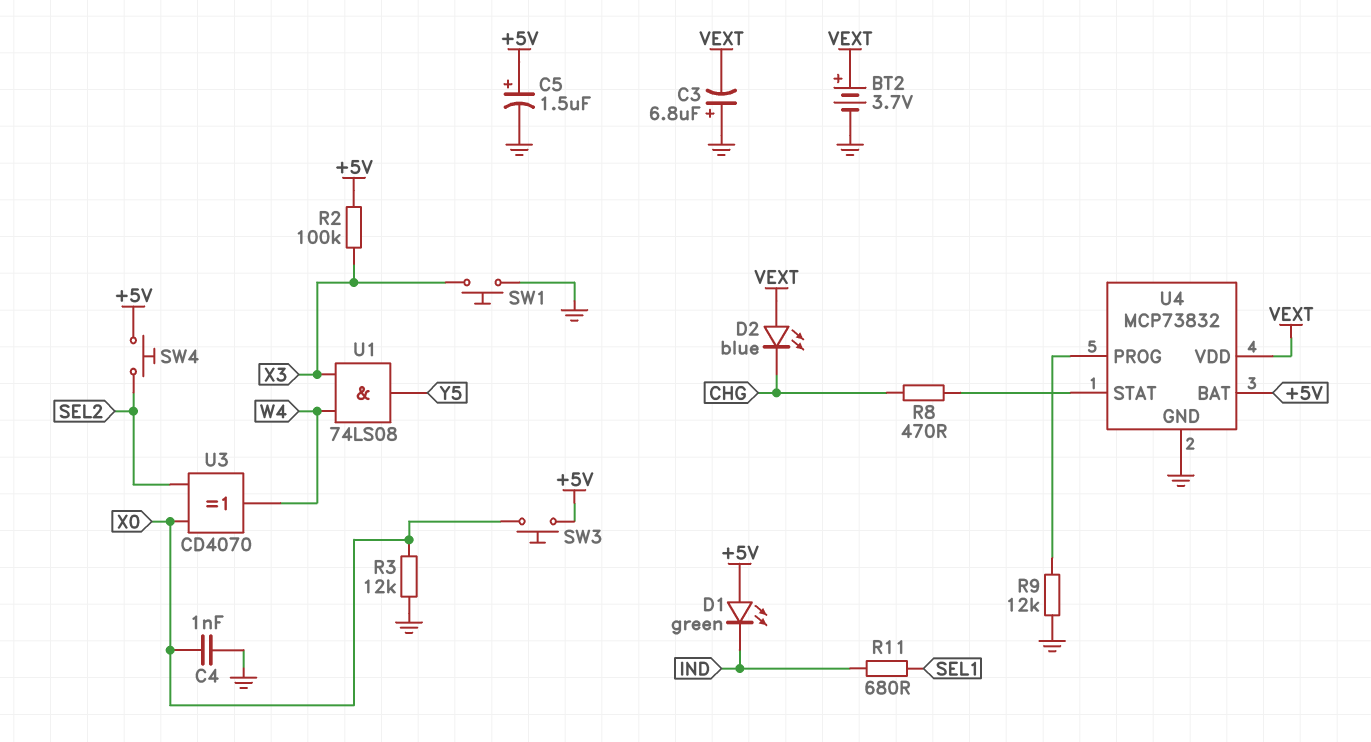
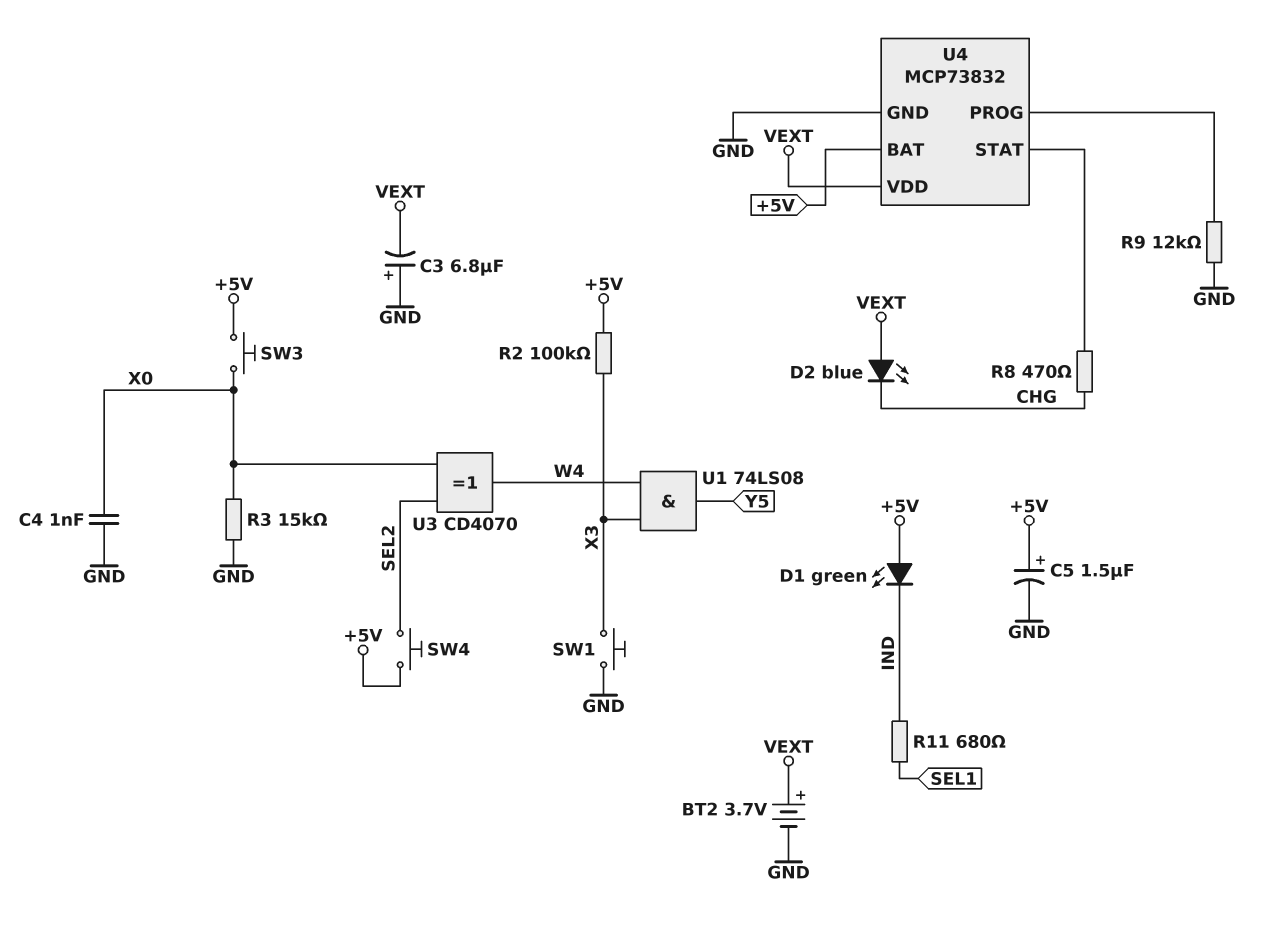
R3: 12k (GND, X0) -> 15k (GND, X0)

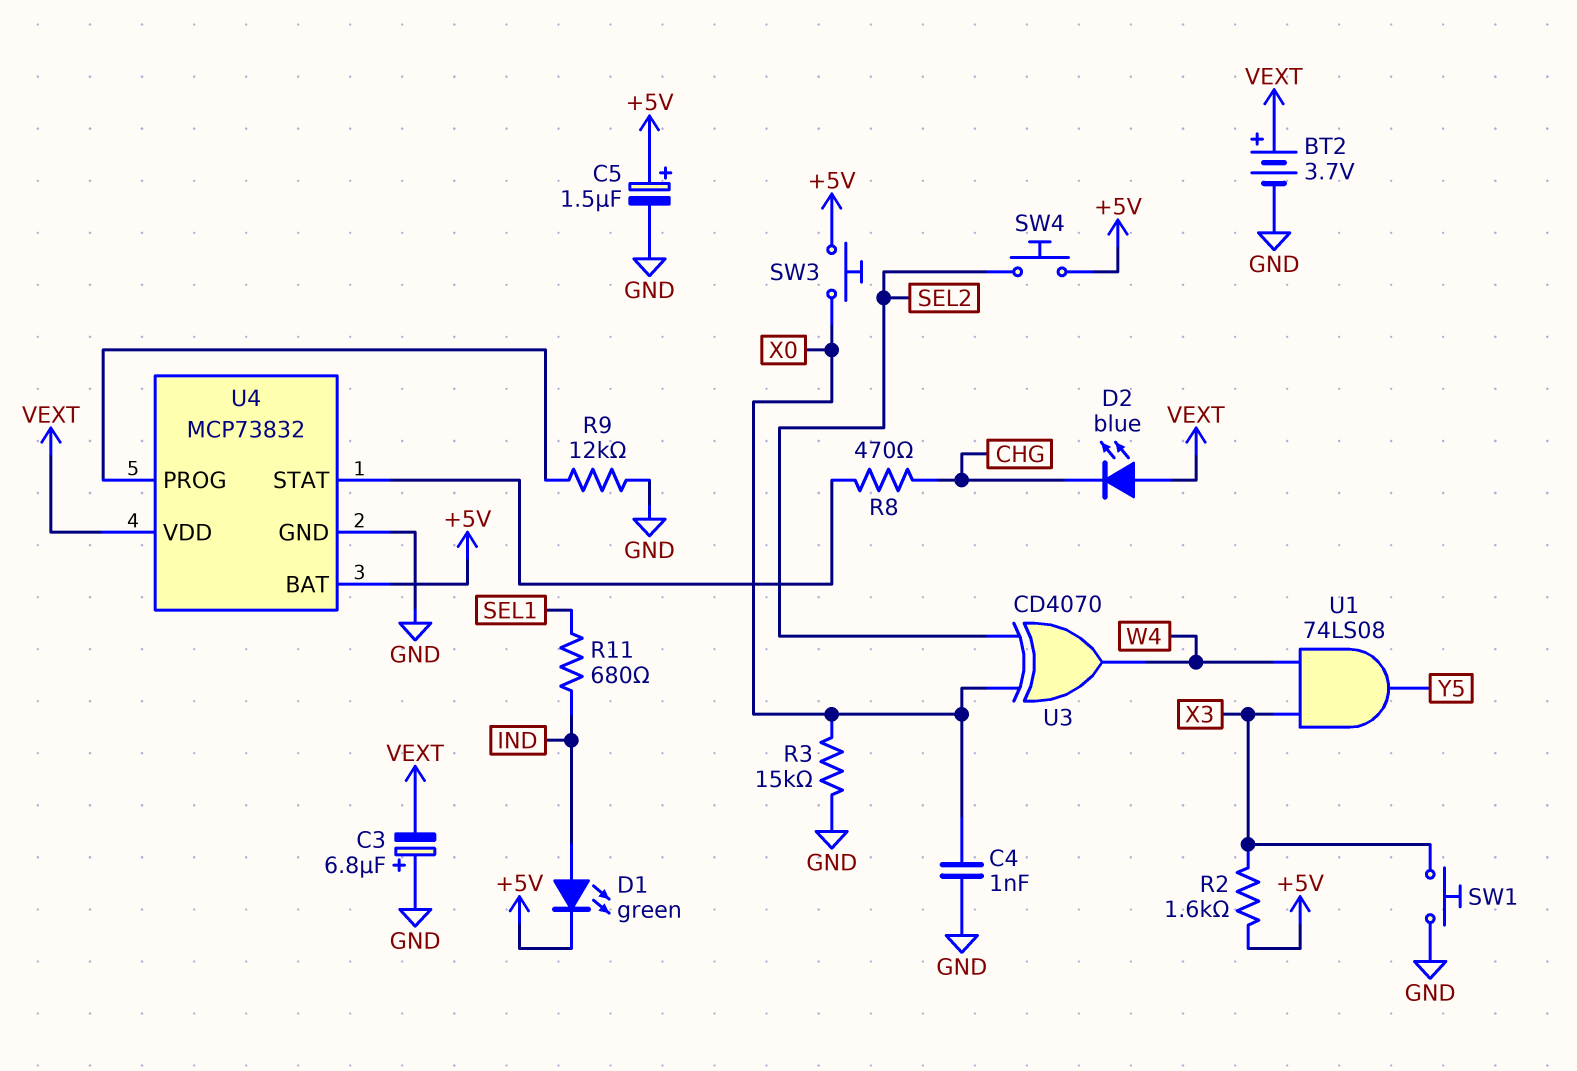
D1: LED green (A +5V, K IND) -> LED green (A IND, K +5V)
R2: 100k (+5V, X3) -> 1.6k (+5V, X3)

